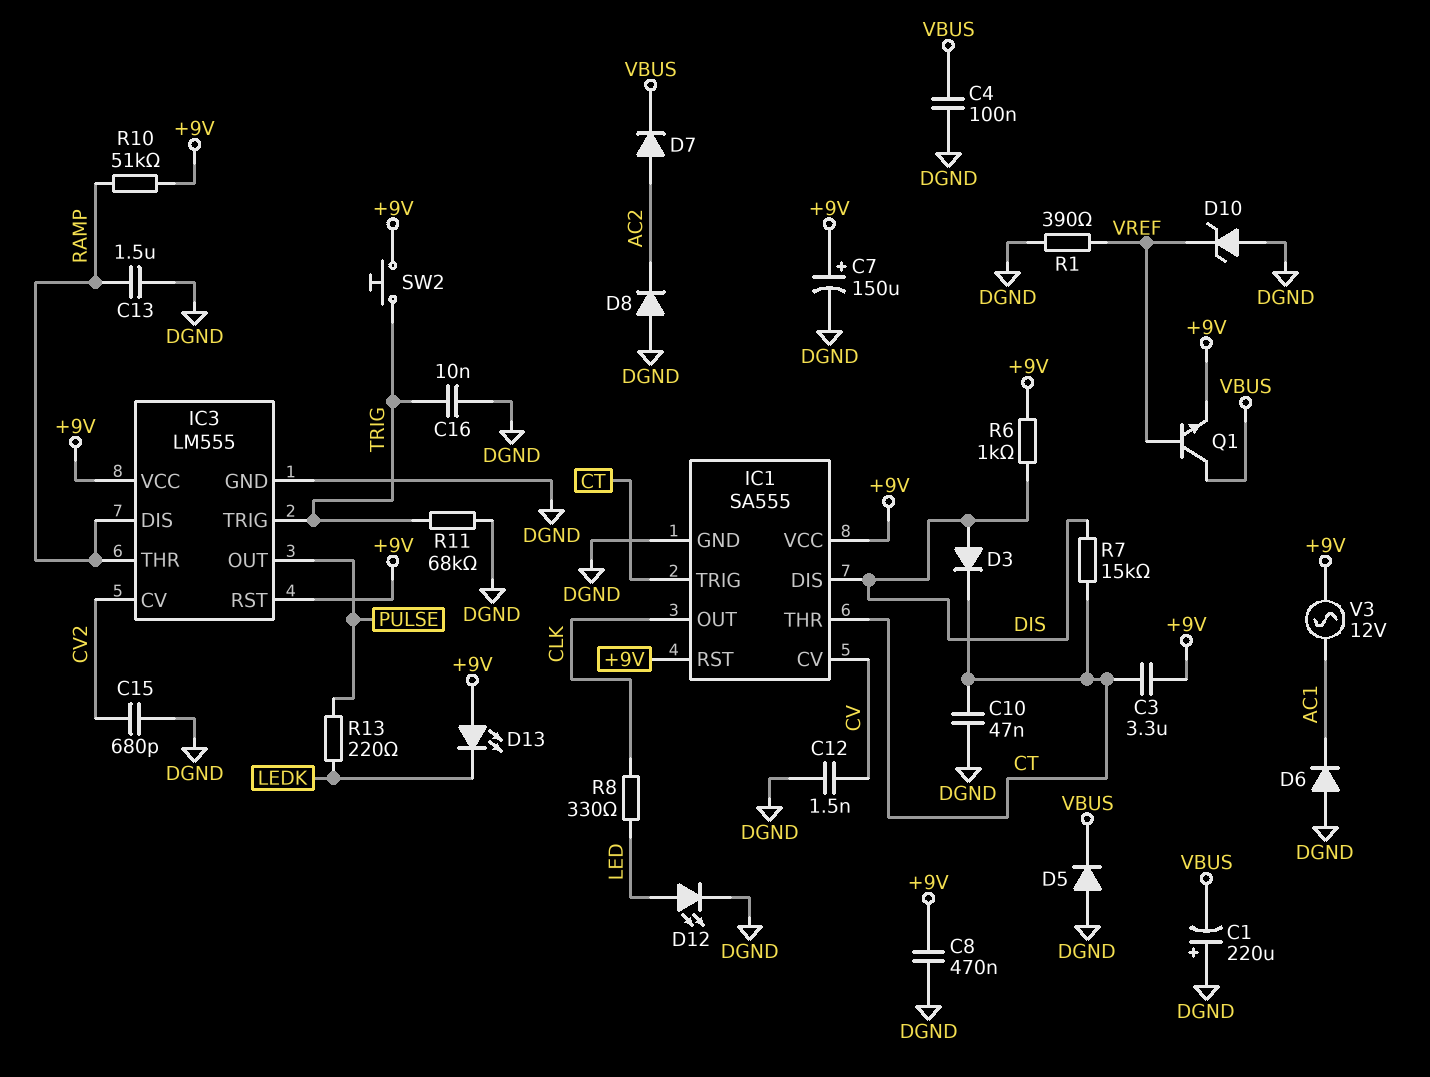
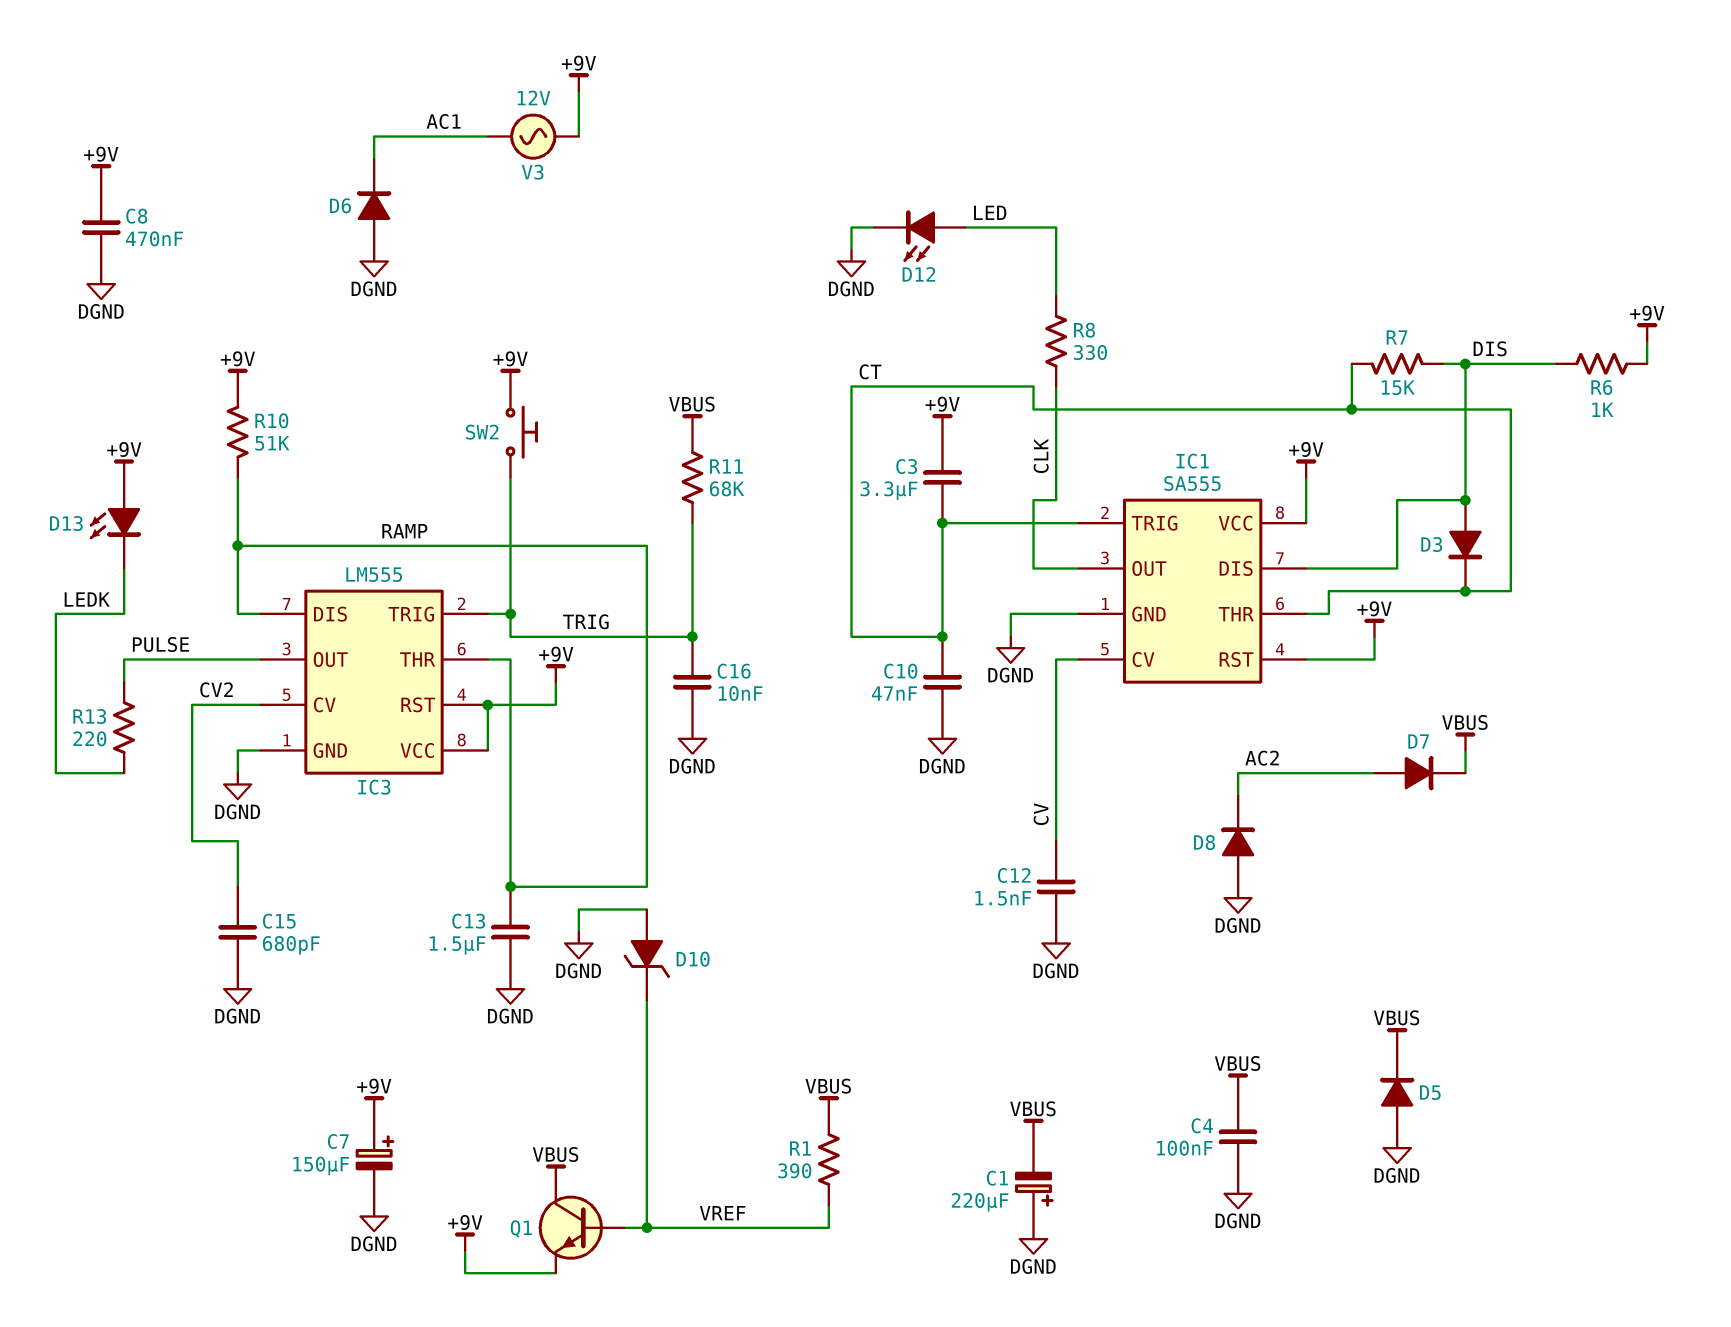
R1: 390 (DGND, VREF) -> 390 (VBUS, VREF)
R11: 68k (DGND, TRIG) -> 68k (TRIG, VBUS)

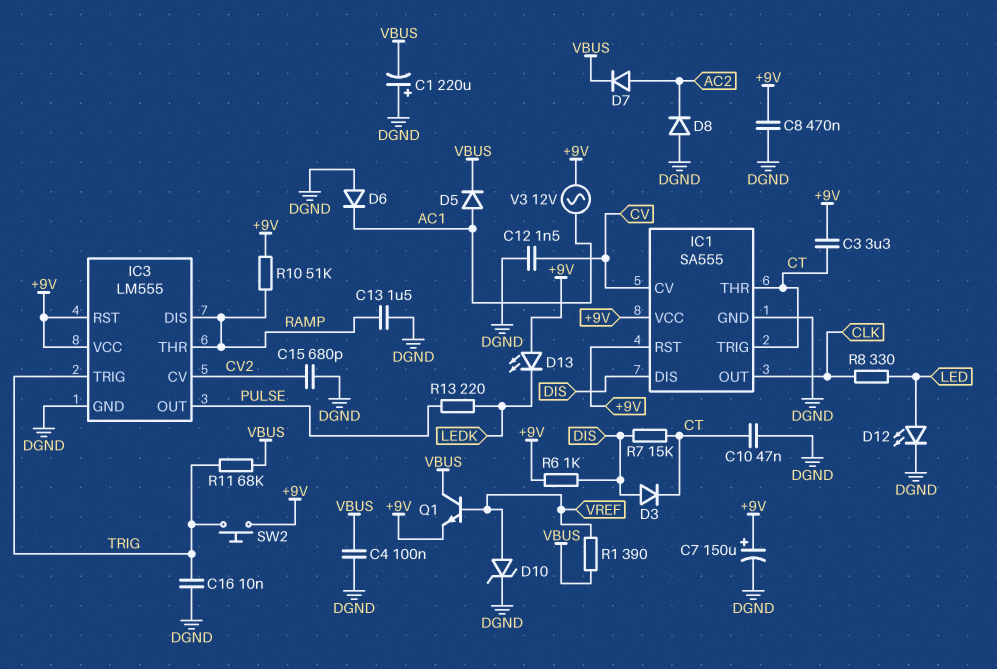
D5: diode (A DGND, K VBUS) -> diode (A AC1, K VBUS)
D10: zener (A DGND, K VREF) -> zener (A VREF, K DGND)

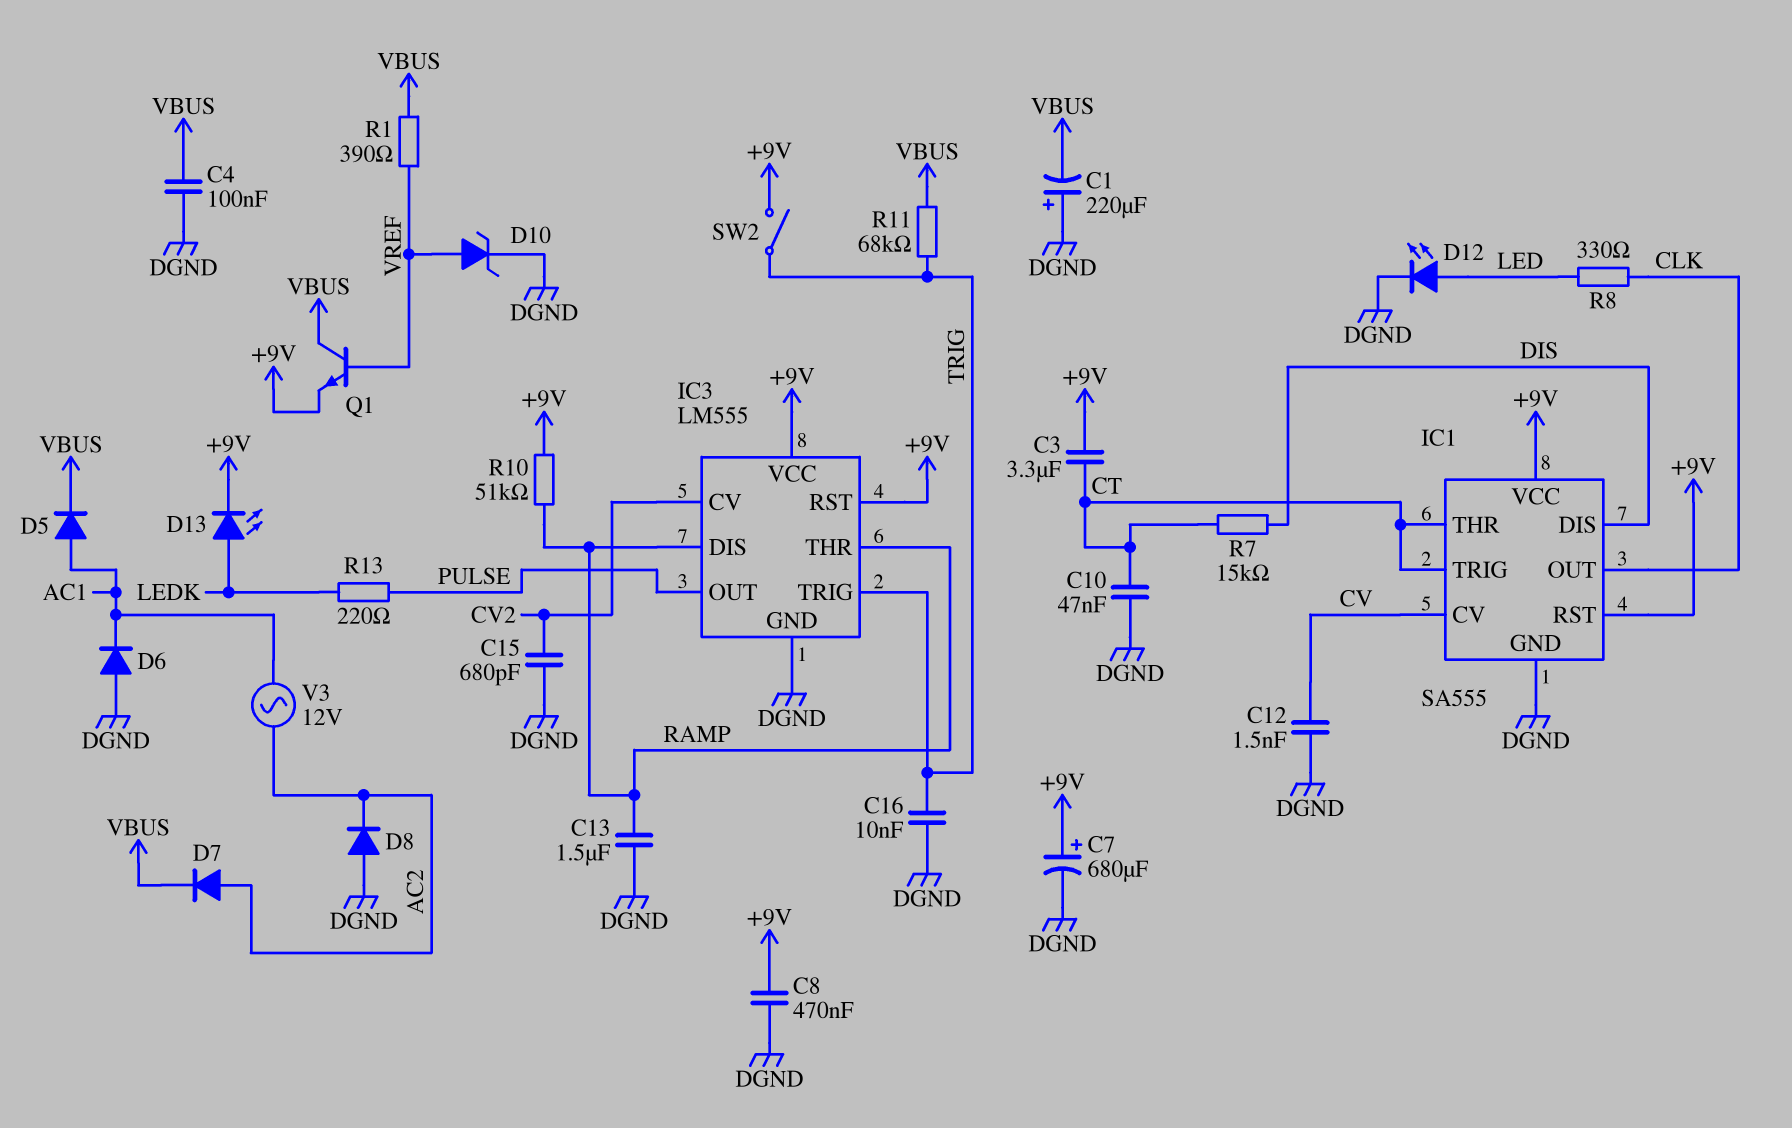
C7: 150uF (plus +9V, minus DGND) -> 680uF (plus +9V, minus DGND)
D3: diode (A DIS, K CT) -> none
D13: LED (A +9V, K LEDK) -> LED (A LEDK, K +9V)
R6: 1k (+9V, DIS) -> none
SW2: button (+9V, TRIG) -> switch (+9V, TRIG)
V3: AC 12V (+9V, AC1) -> AC 12V (AC1, AC2)

